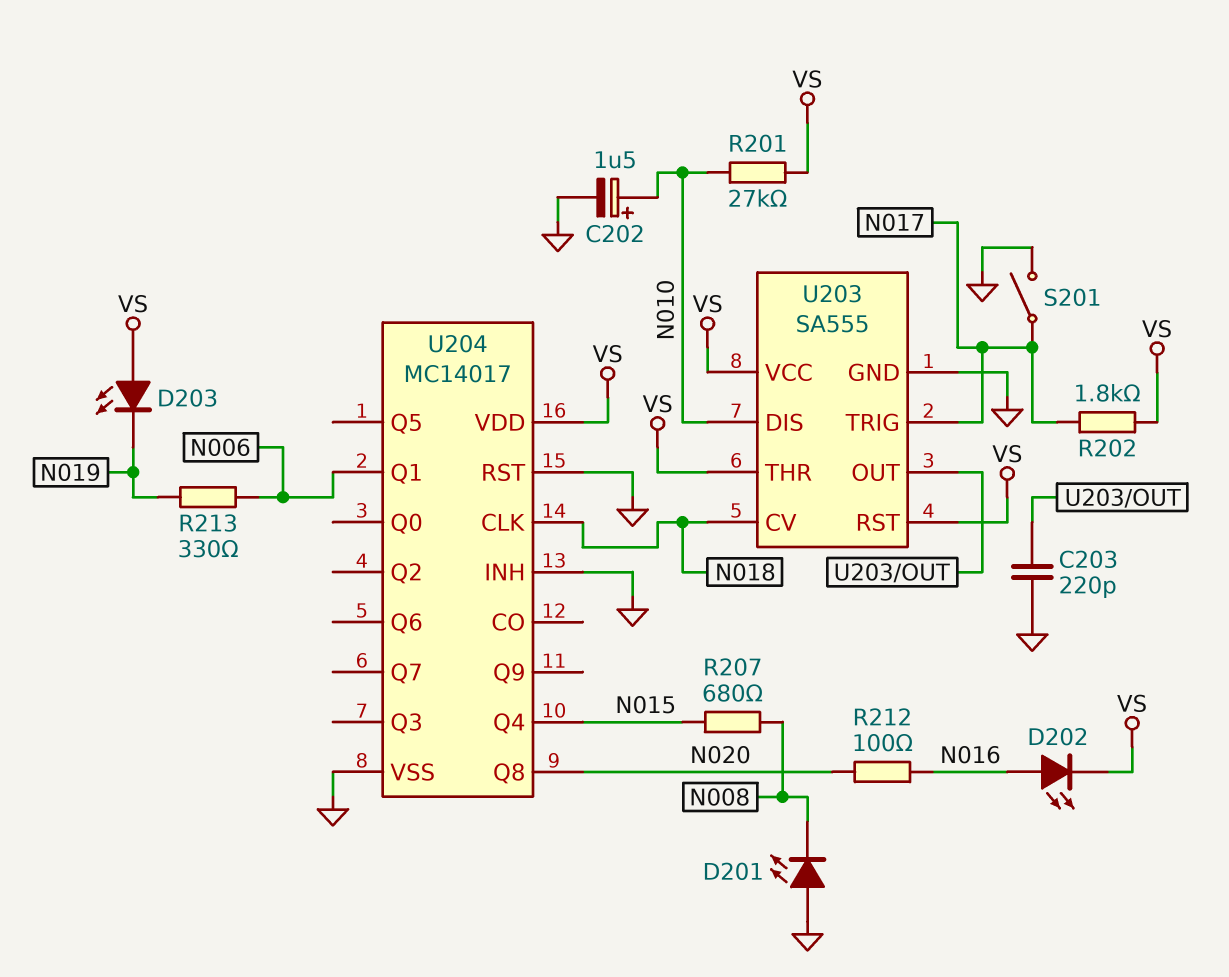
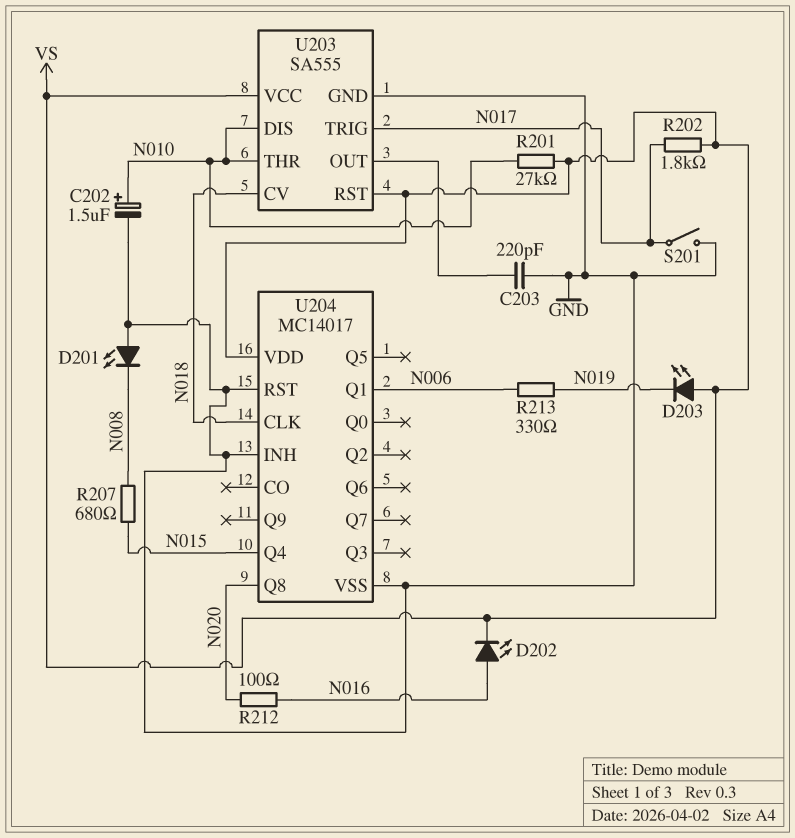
U203 pin THR: VS -> N010

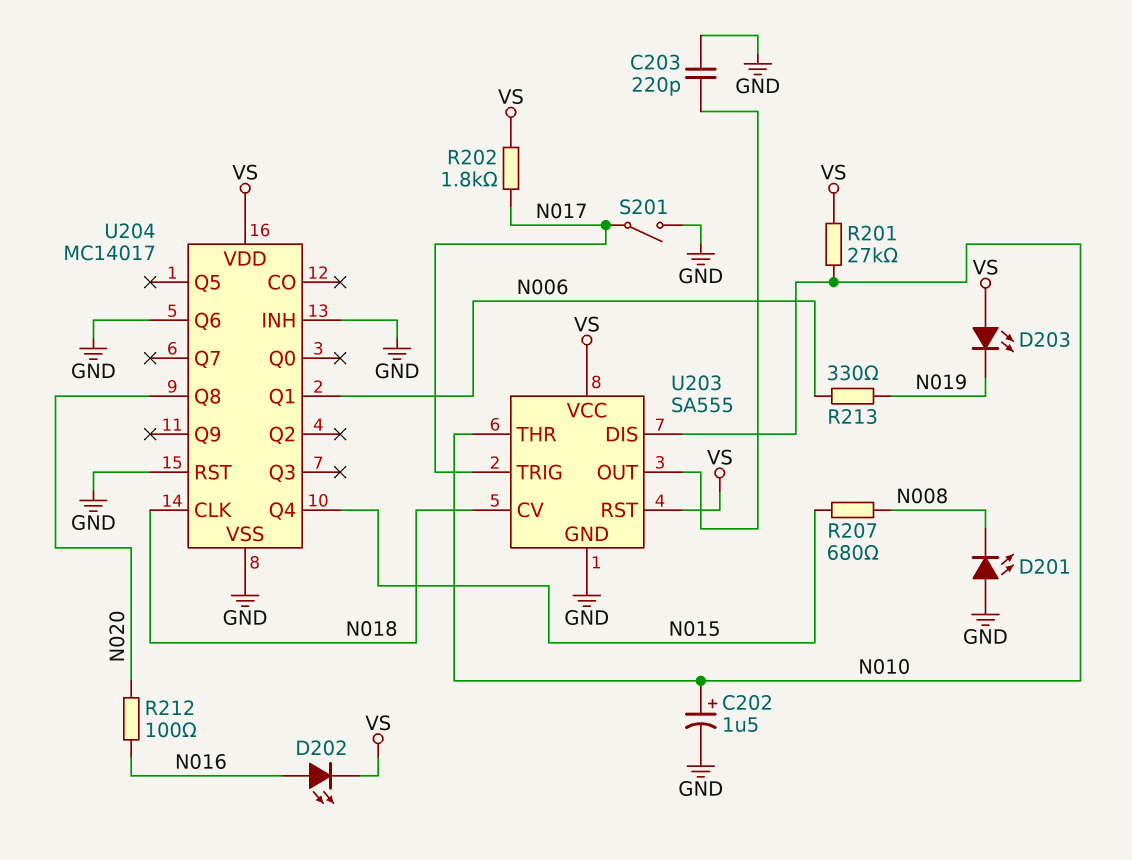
U204 pin Q6: none -> GND

